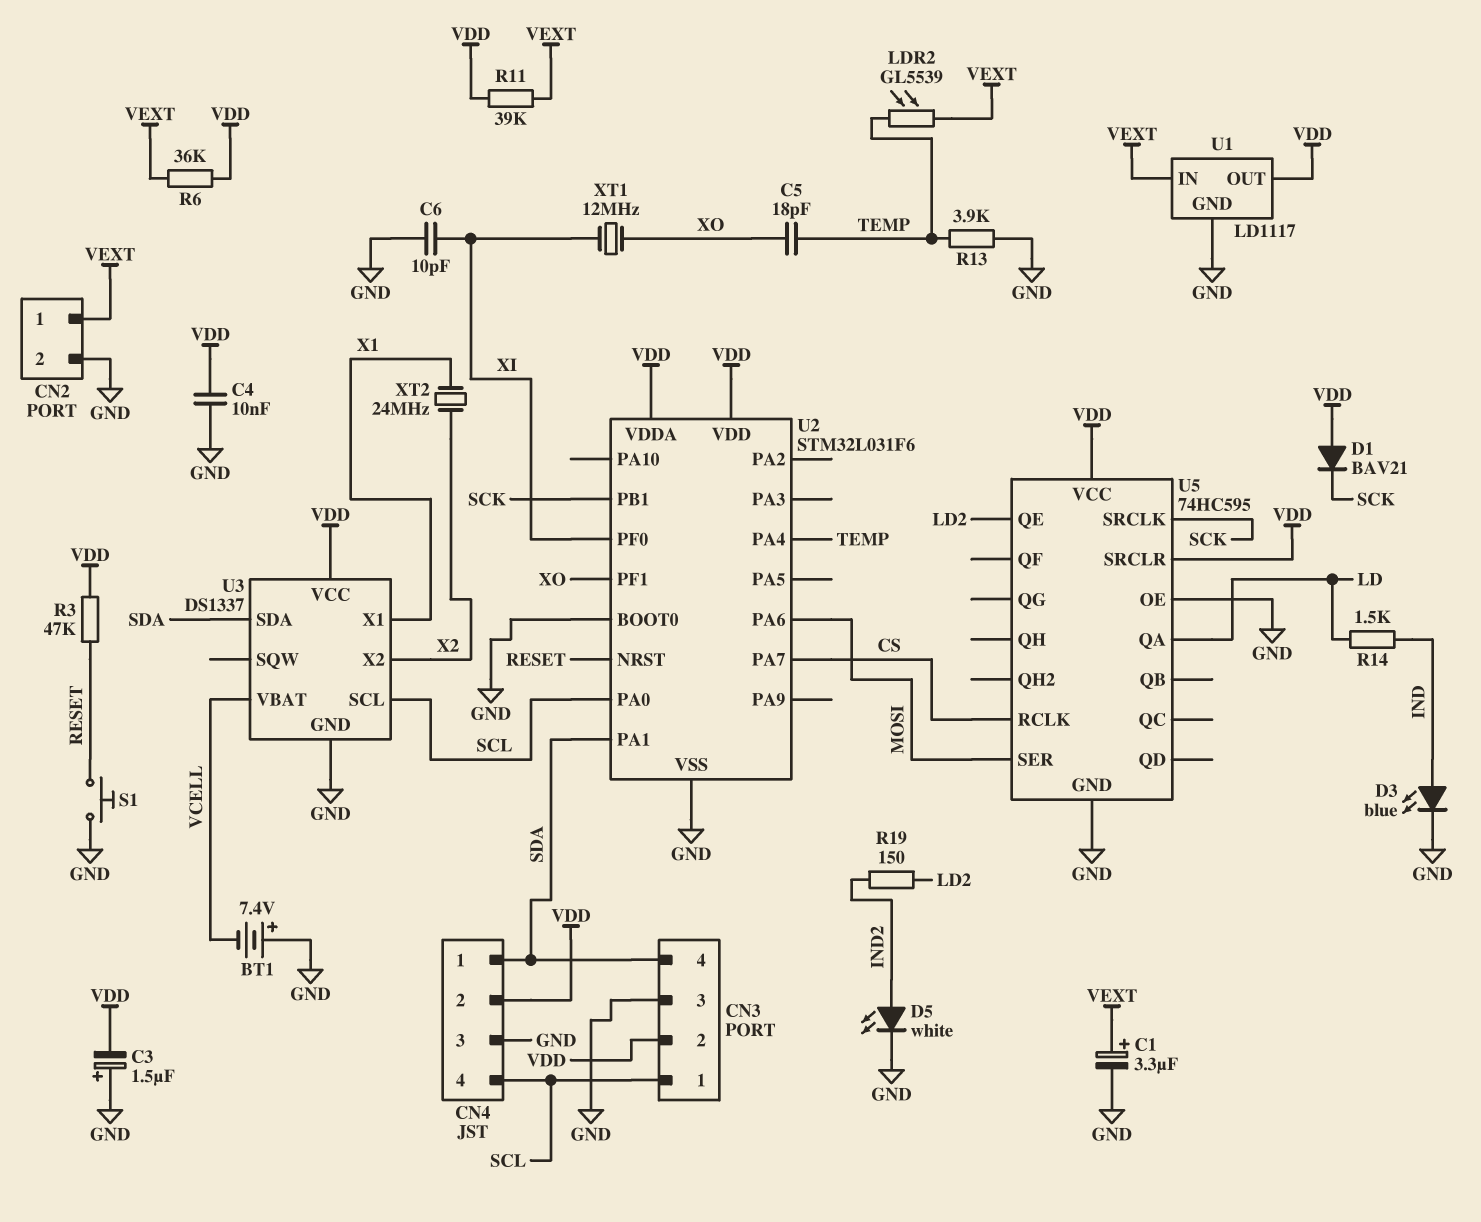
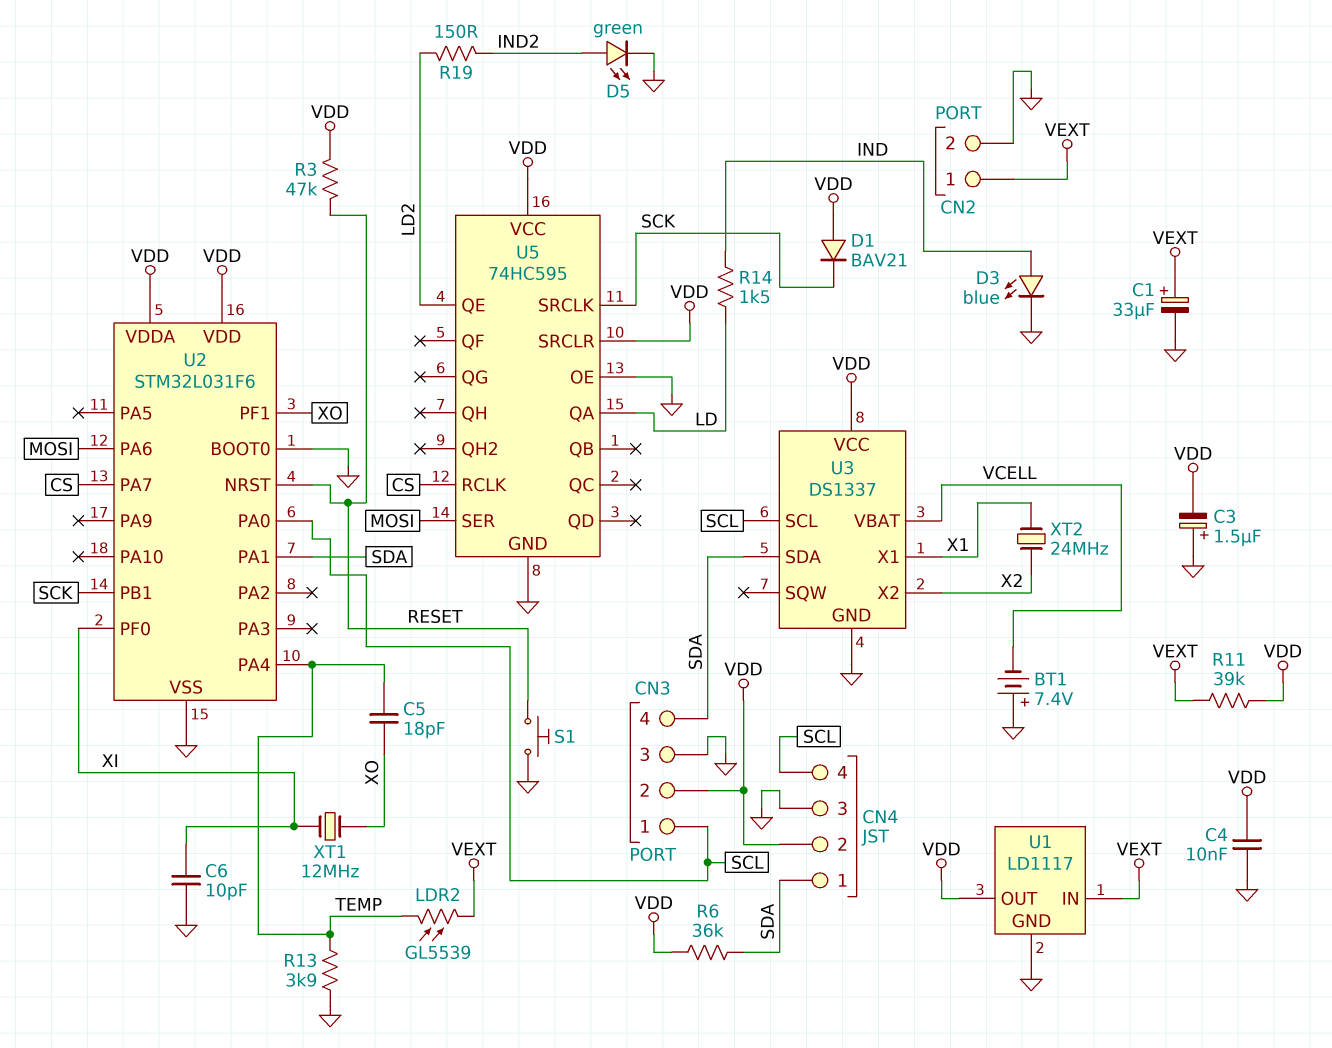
C1: 3.3uF (plus VEXT, minus GND) -> 33uF (plus VEXT, minus GND)
D5: LED white (A IND2, K GND) -> LED green (A IND2, K GND)
R6: 36k (VDD, VEXT) -> 36k (SDA, VDD)

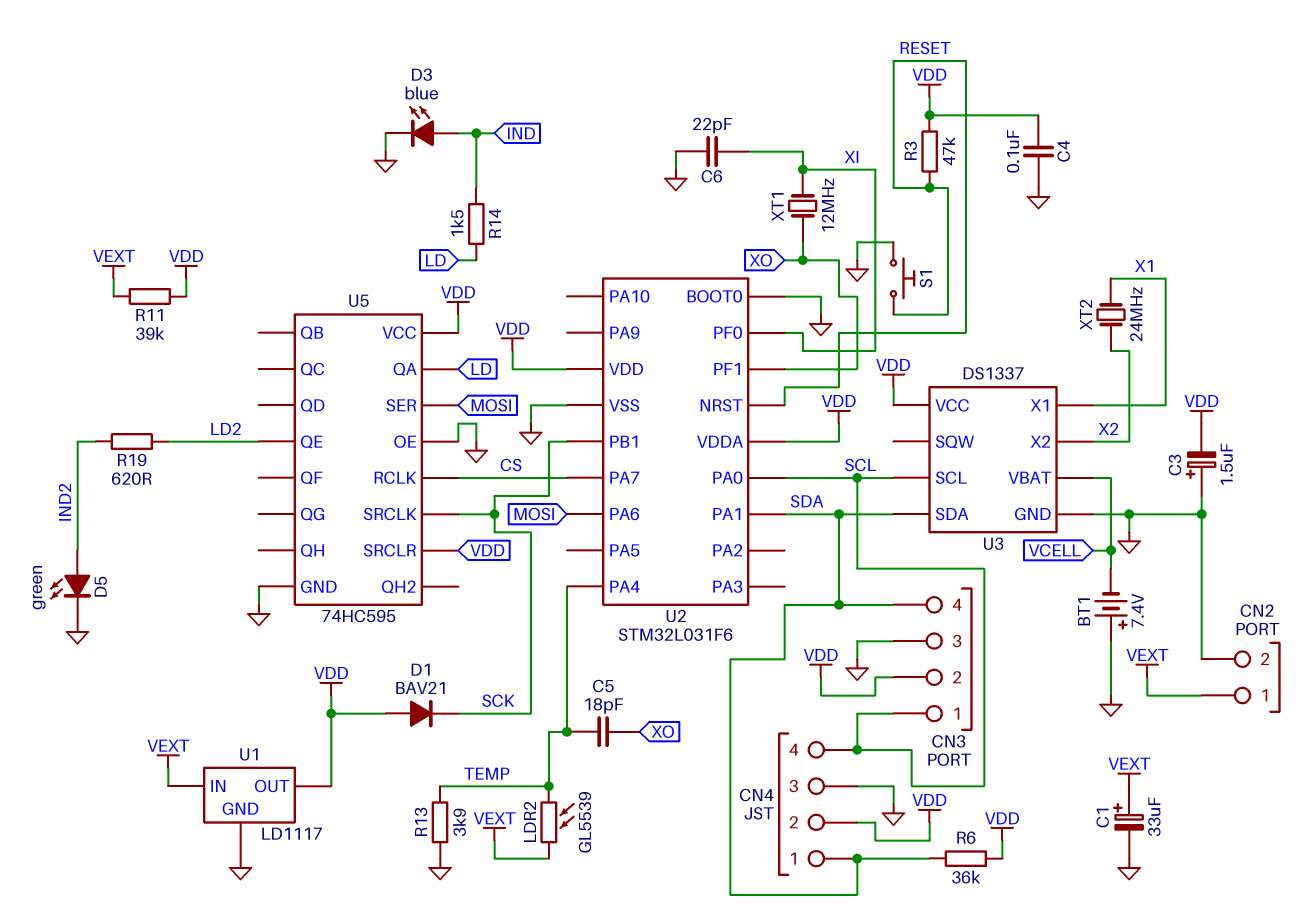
C4: 10nF (GND, VDD) -> 100nF (GND, VDD)
C6: 10pF (GND, XI) -> 22pF (GND, XI)
R19: 150 (IND2, LD2) -> 620 (IND2, LD2)

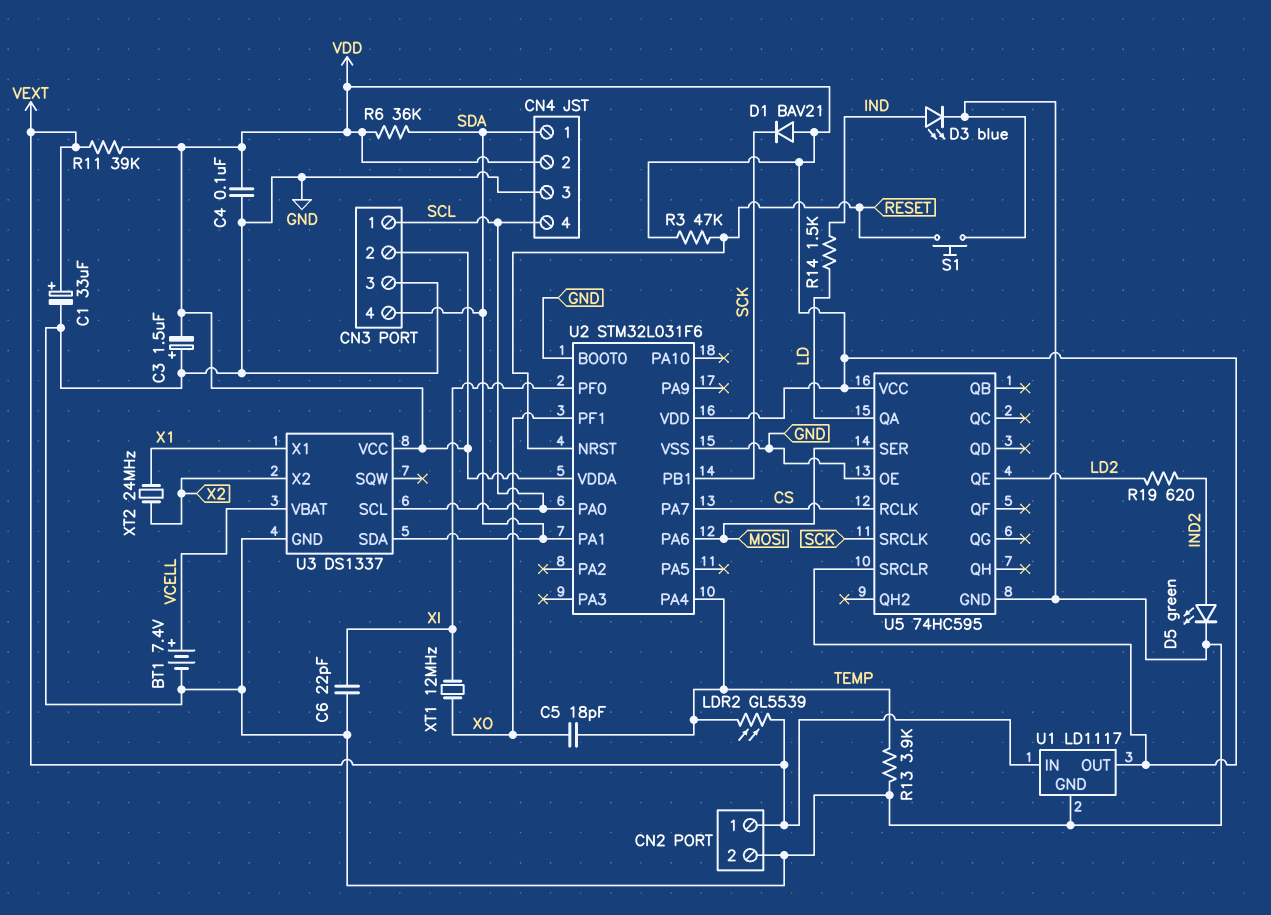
BT1: 7.4V (plus GND, minus VCELL) -> 7.4V (plus VCELL, minus GND)

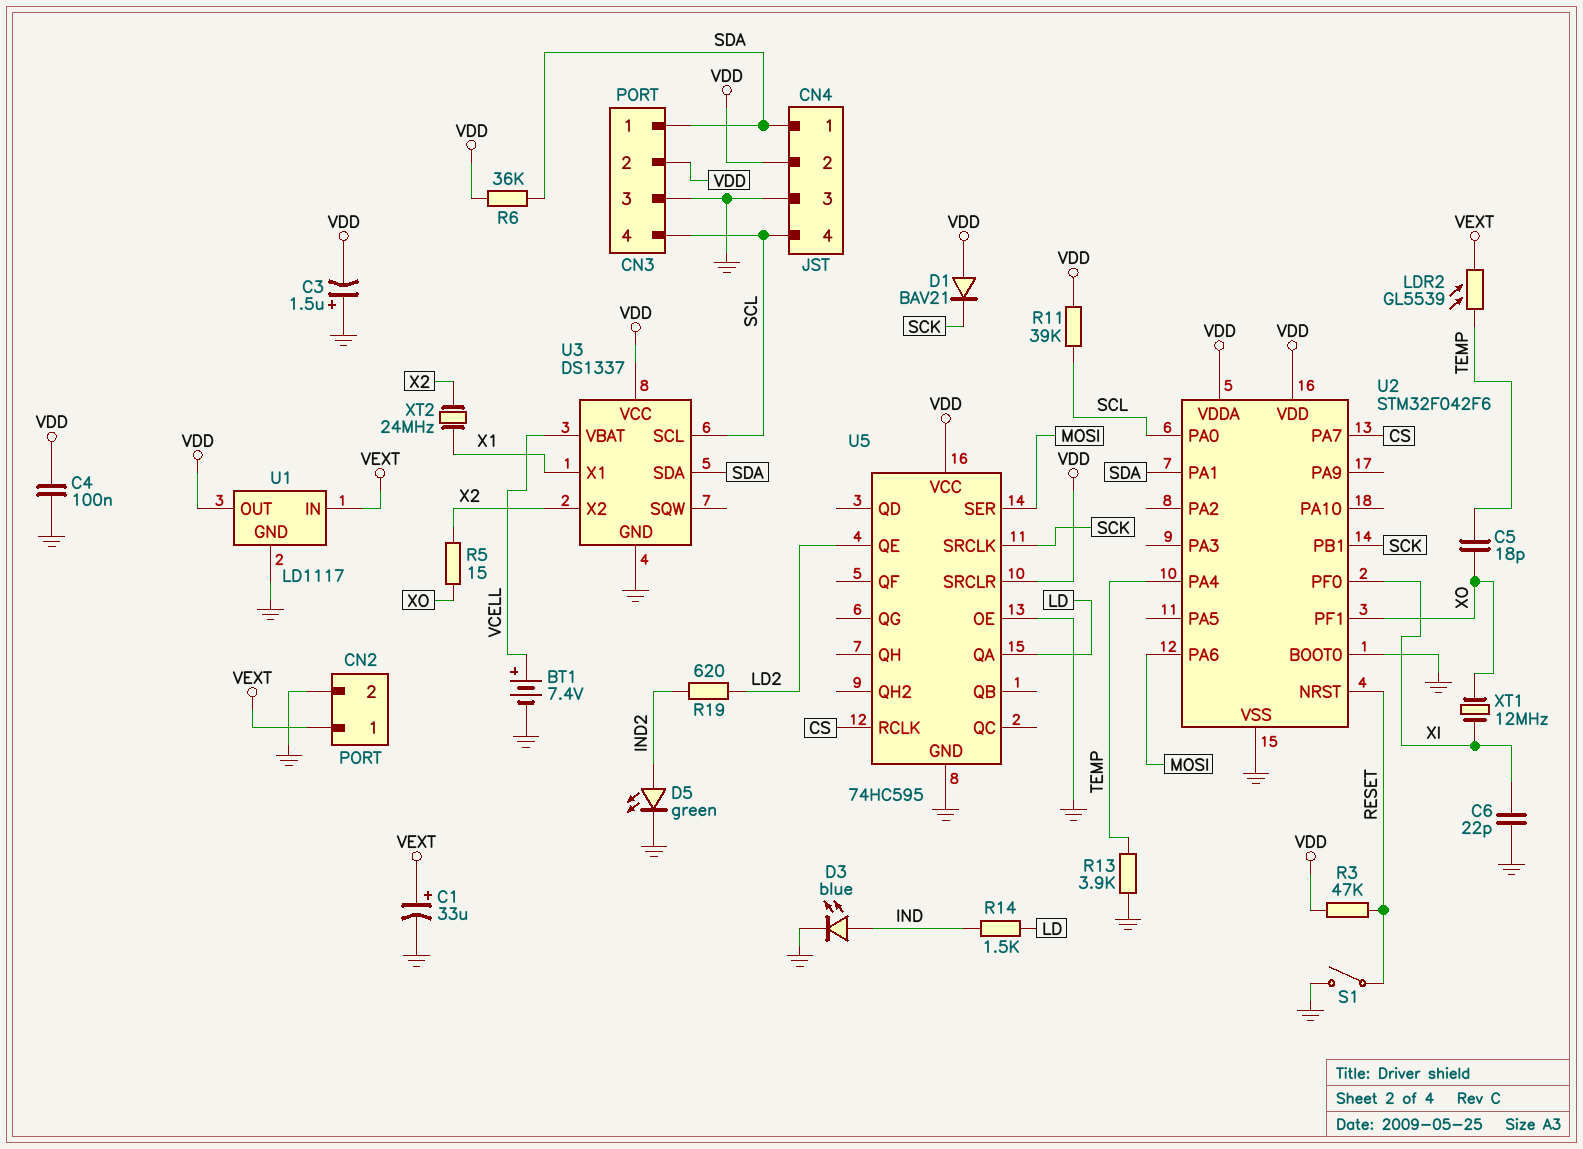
CN3 pin 1: SCL -> SDA
CN3 pin 4: SDA -> SCL
R5: none -> 15 (X2, XO)
R11: 39k (VDD, VEXT) -> 39k (SCL, VDD)
S1: button (GND, RESET) -> switch (GND, RESET)
U2: STM32L031F6 -> STM32F042F6

